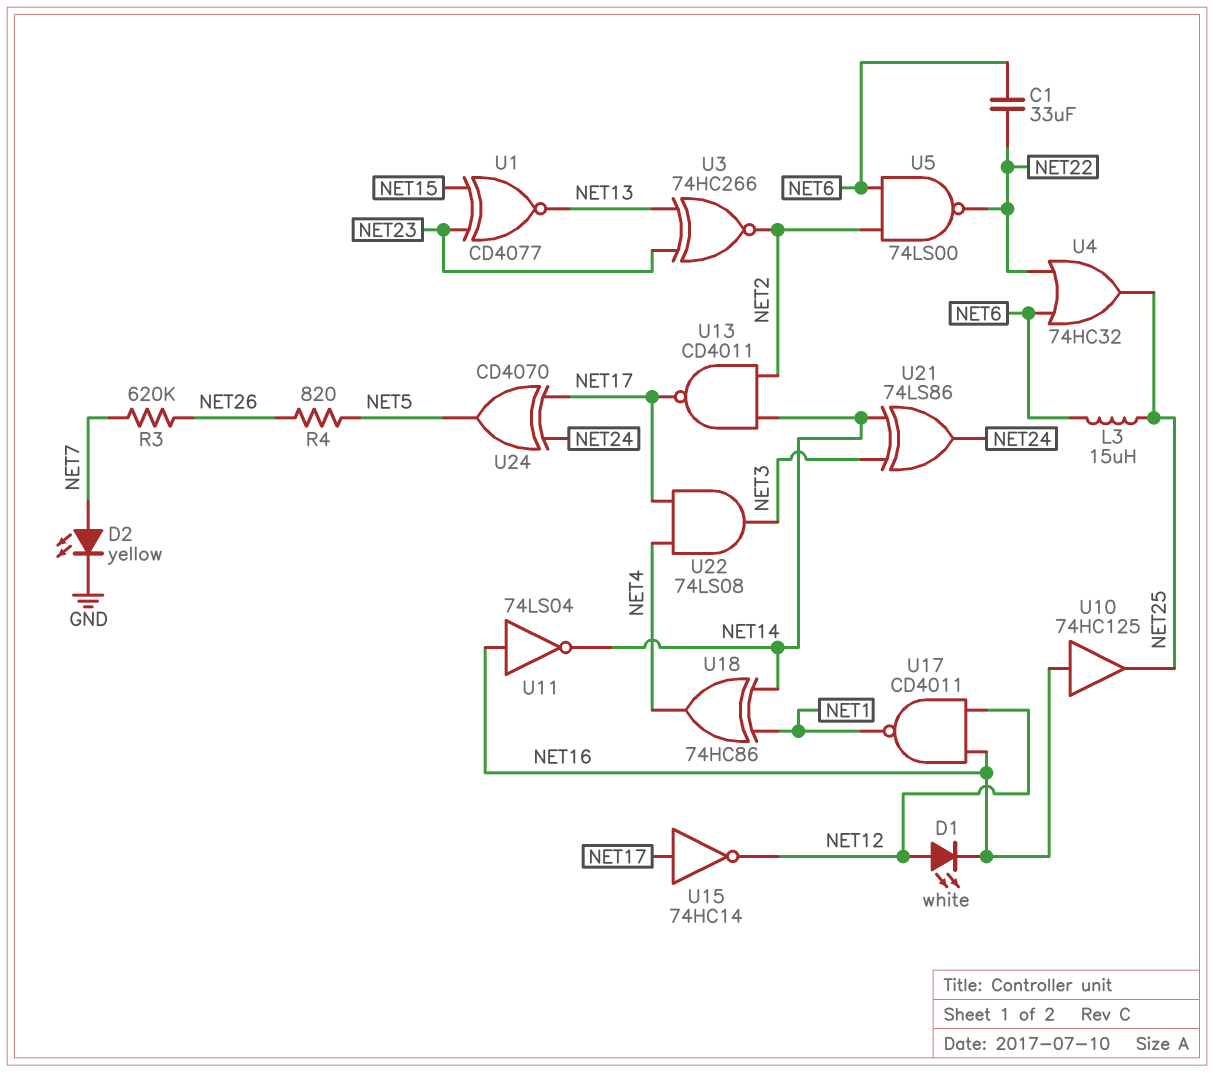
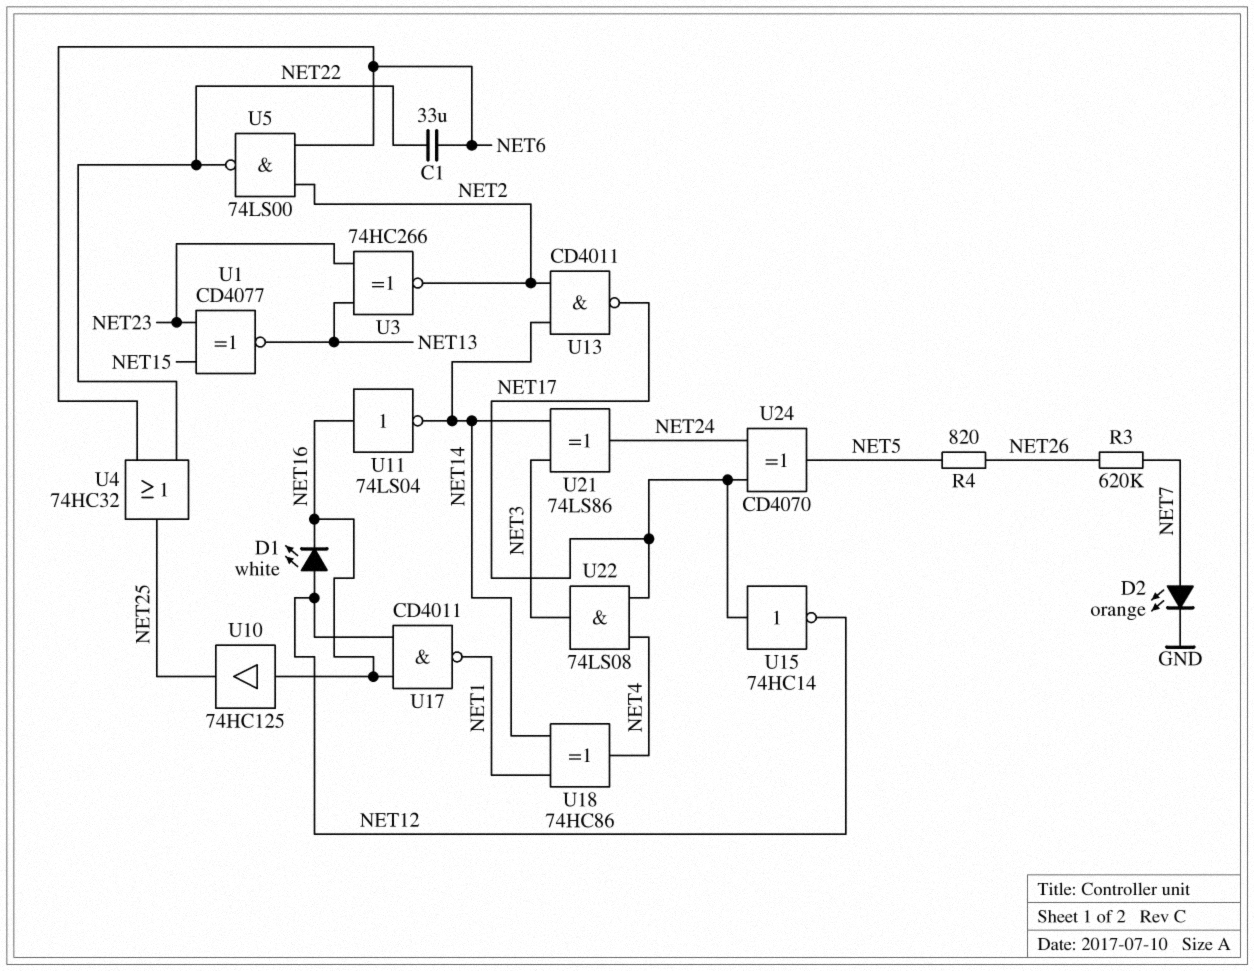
D2: LED yellow (A NET7, K GND) -> LED orange (A NET7, K GND)
L3: 15uH (NET6, NET25) -> none

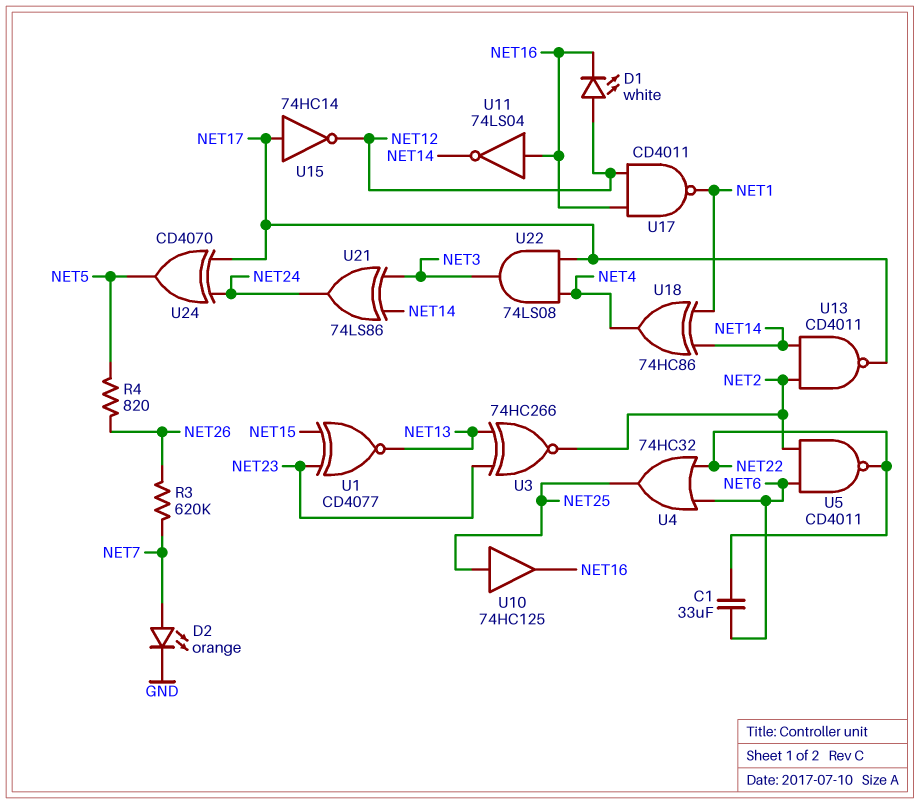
U5: NAND 74LS00 (in NET2, in NET6, out NET22) -> NAND CD4011 (in NET2, in NET6, out NET22)
U10: buffer 74HC125 (in NET16, out NET25) -> buffer 74HC125 (in NET25, out NET16)

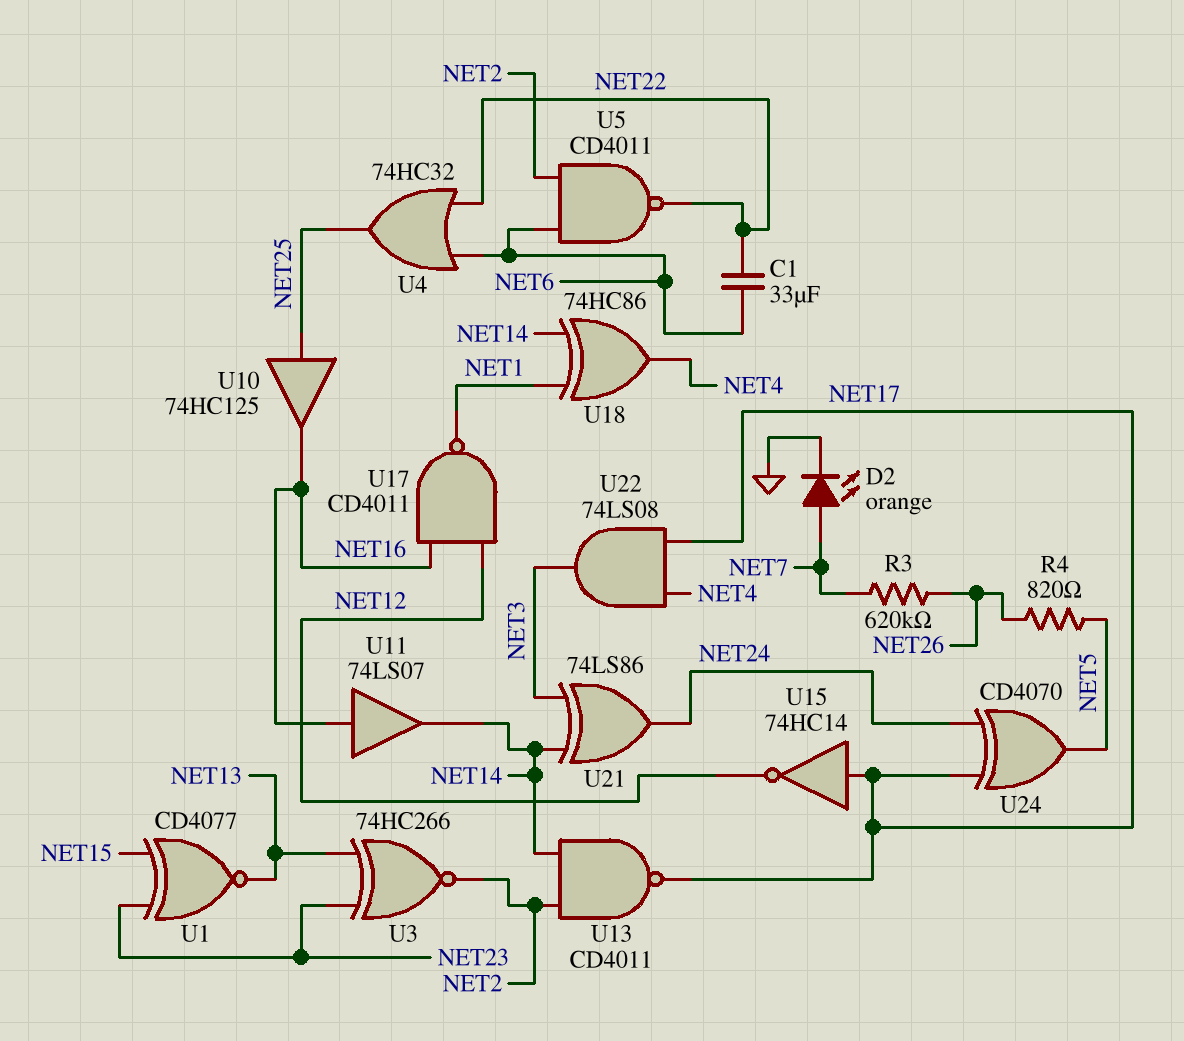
D1: LED white (A NET12, K NET16) -> none
U11: NOT 74LS04 (in NET16, out NET14) -> buffer 74LS07 (in NET16, out NET14)

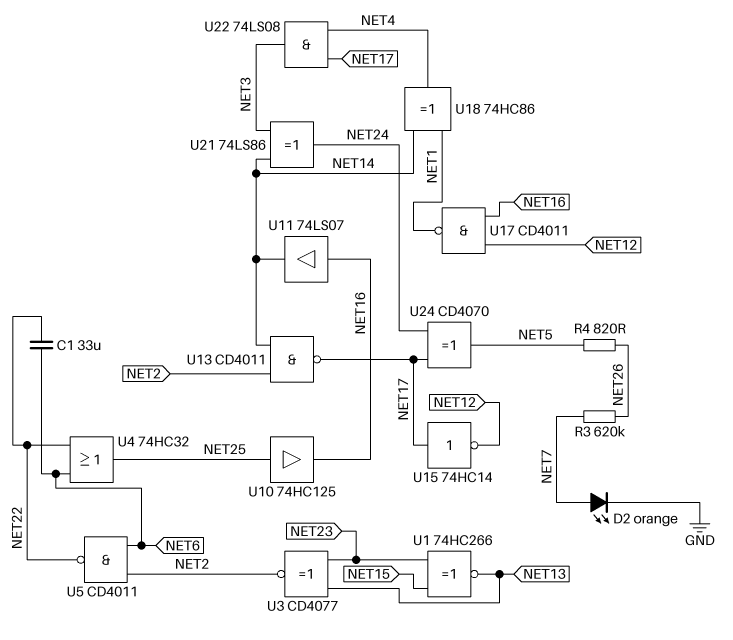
U1: XNOR CD4077 (in NET15, in NET23, out NET13) -> XNOR 74HC266 (in NET15, in NET23, out NET13)
U3: XNOR 74HC266 (in NET13, in NET23, out NET2) -> XNOR CD4077 (in NET13, in NET23, out NET2)

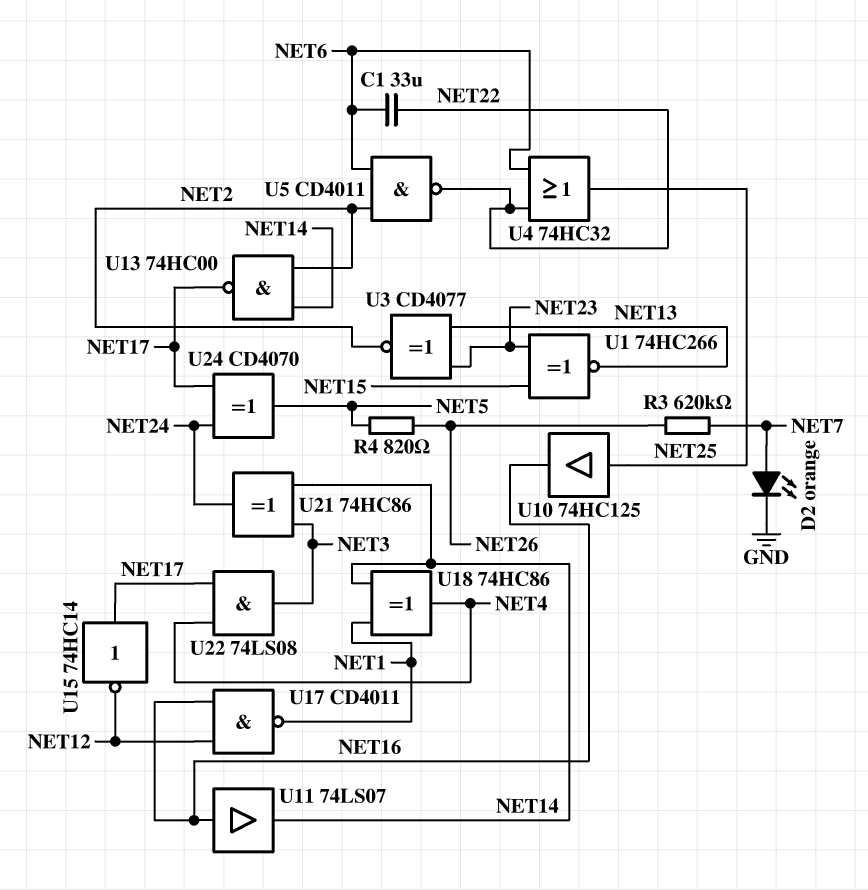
U13: NAND CD4011 (in NET2, in NET14, out NET17) -> NAND 74HC00 (in NET2, in NET14, out NET17)
U21: XOR 74LS86 (in NET3, in NET14, out NET24) -> XOR 74HC86 (in NET3, in NET14, out NET24)

